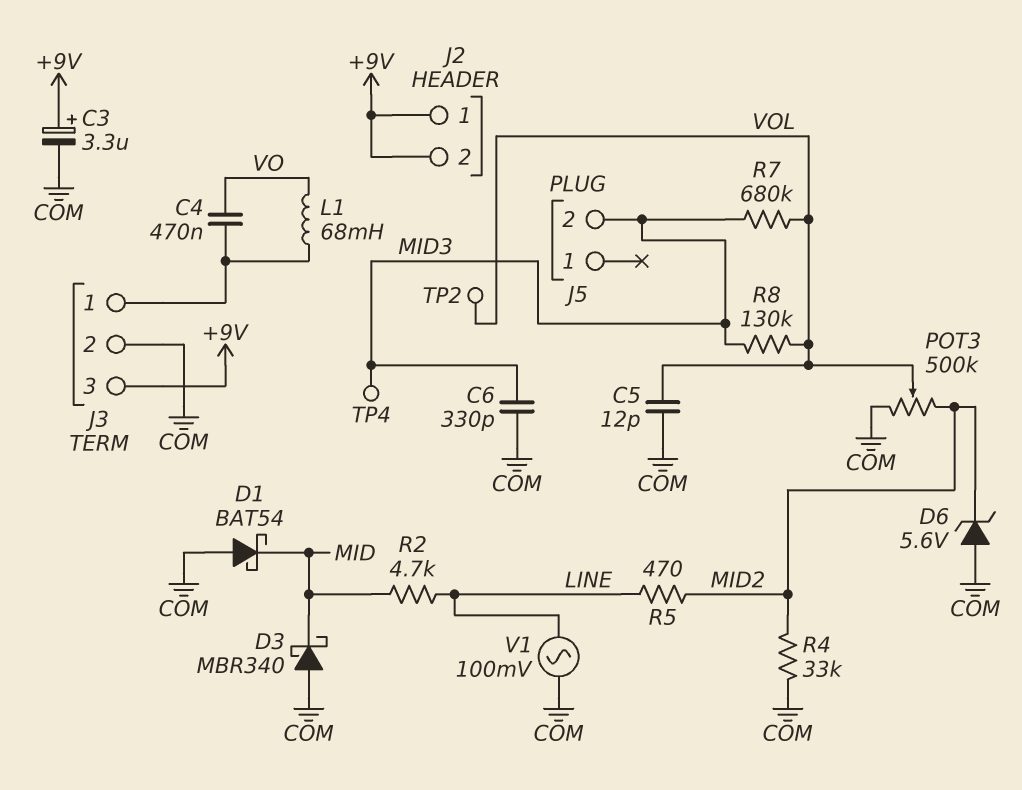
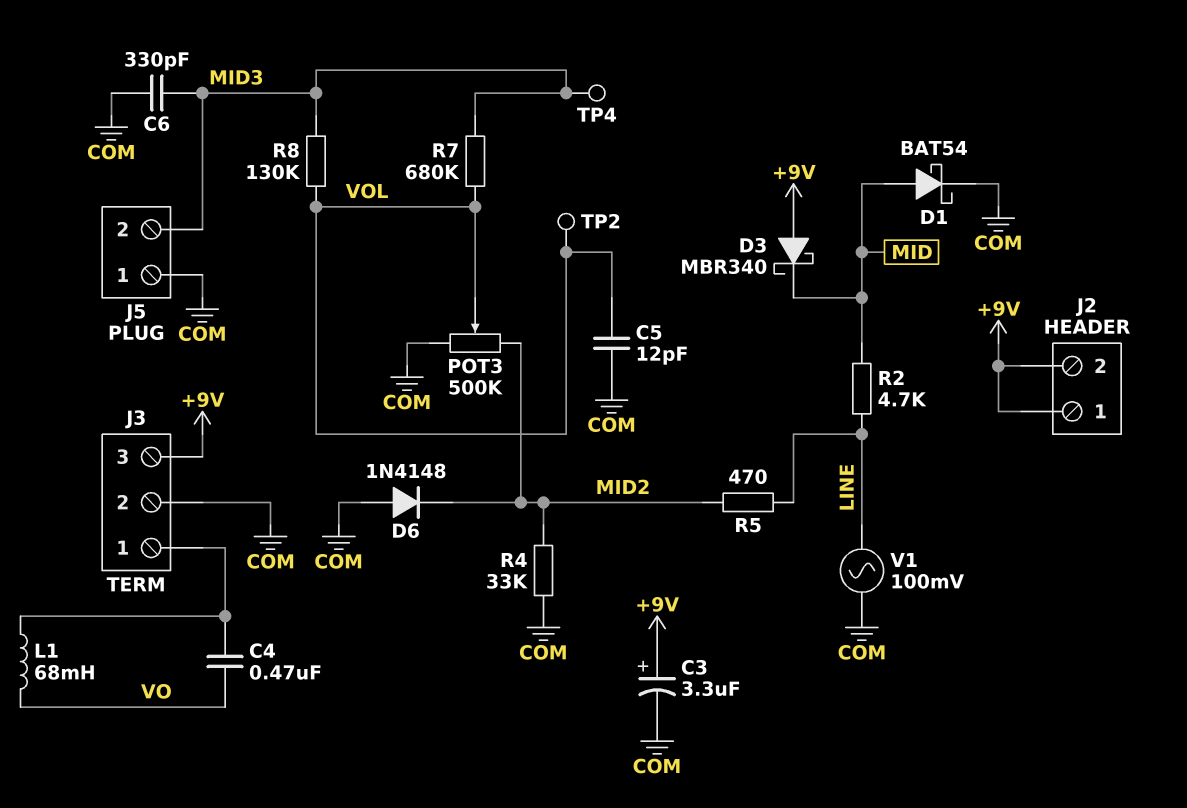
D1: schottky BAT54 (A COM, K MID) -> schottky BAT54 (A MID, K COM)
D3: schottky MBR340 (A COM, K MID) -> schottky MBR340 (A +9V, K MID)
D6: zener 5.6V (A COM, K MID2) -> diode 1N4148 (A COM, K MID2)
J5 pin 1: none -> COM

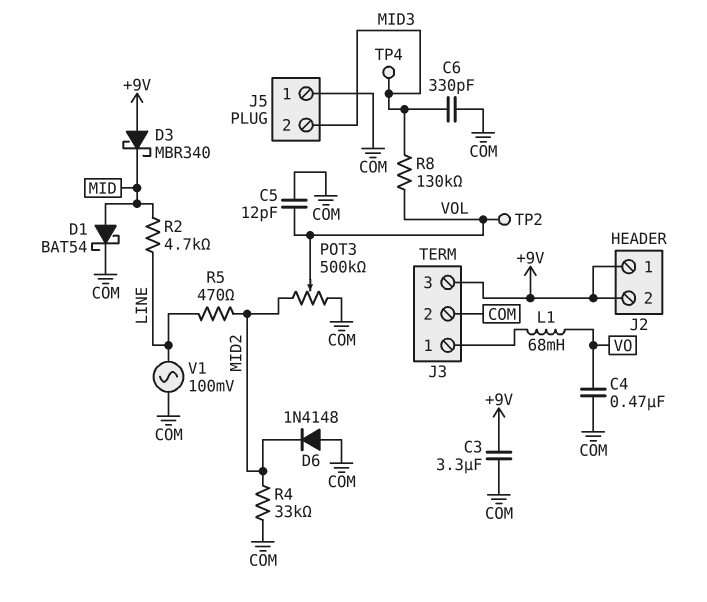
C3: 3.3uF (plus +9V, minus COM) -> 3.3uF (+9V, COM)
C4: 470nF (J3/1, VO) -> 470nF (COM, VO)
R7: 680k (MID3, VOL) -> none

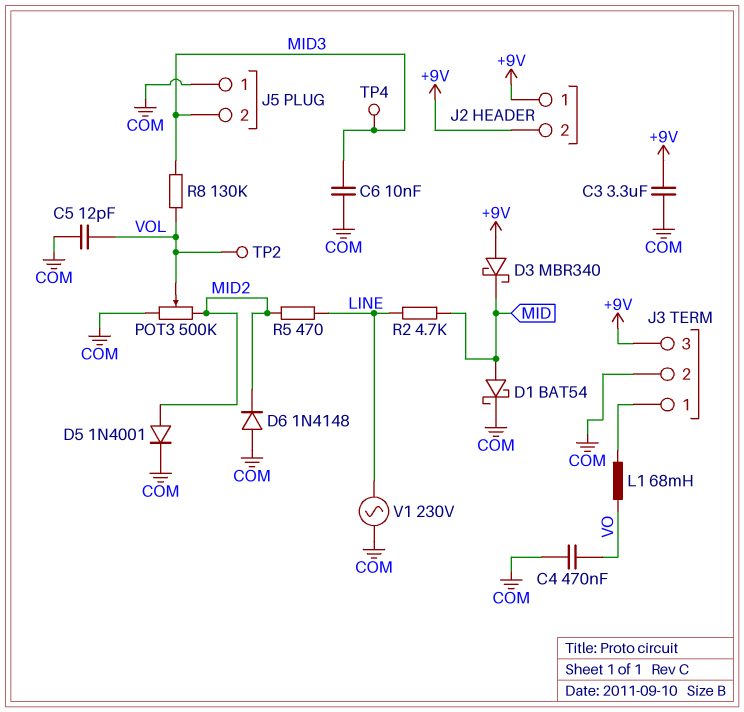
C6: 330pF (COM, MID3) -> 10nF (COM, MID3)
D5: none -> diode 1N4001 (A MID2, K COM)
R4: 33k (COM, MID2) -> none
V1: AC 100mV (COM, LINE) -> AC 230V (COM, LINE)

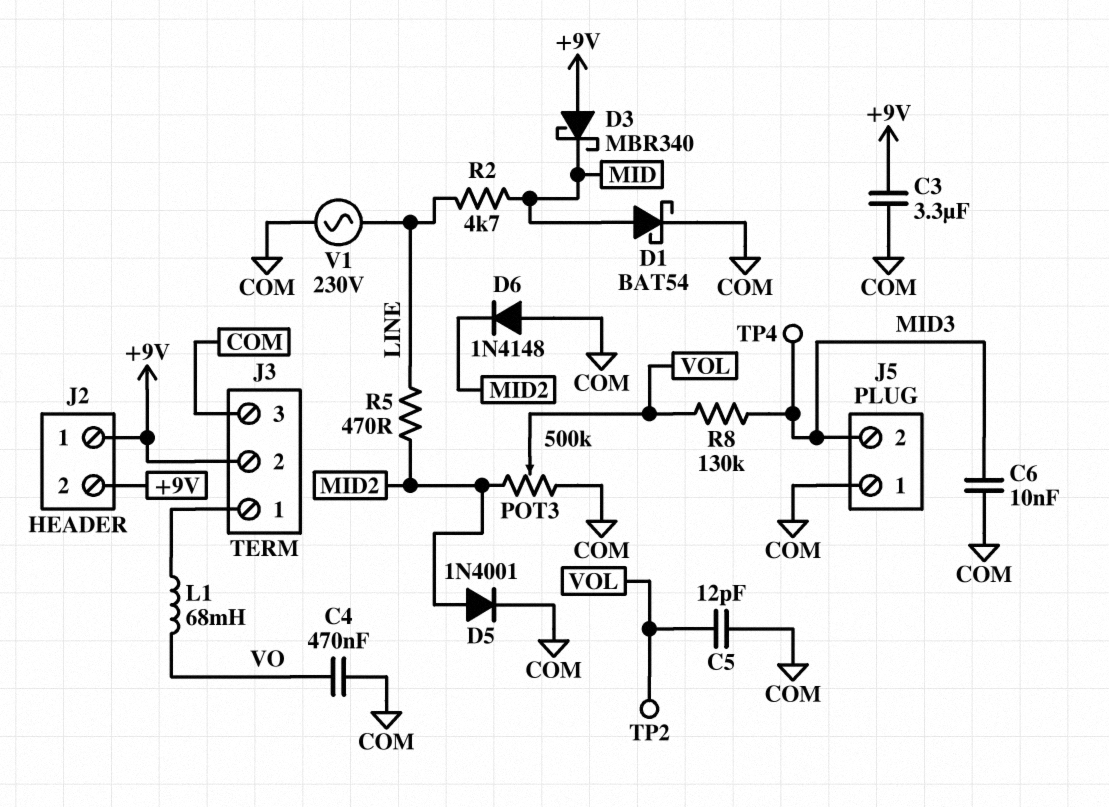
J3 pin 2: COM -> +9V
J3 pin 3: +9V -> COM

